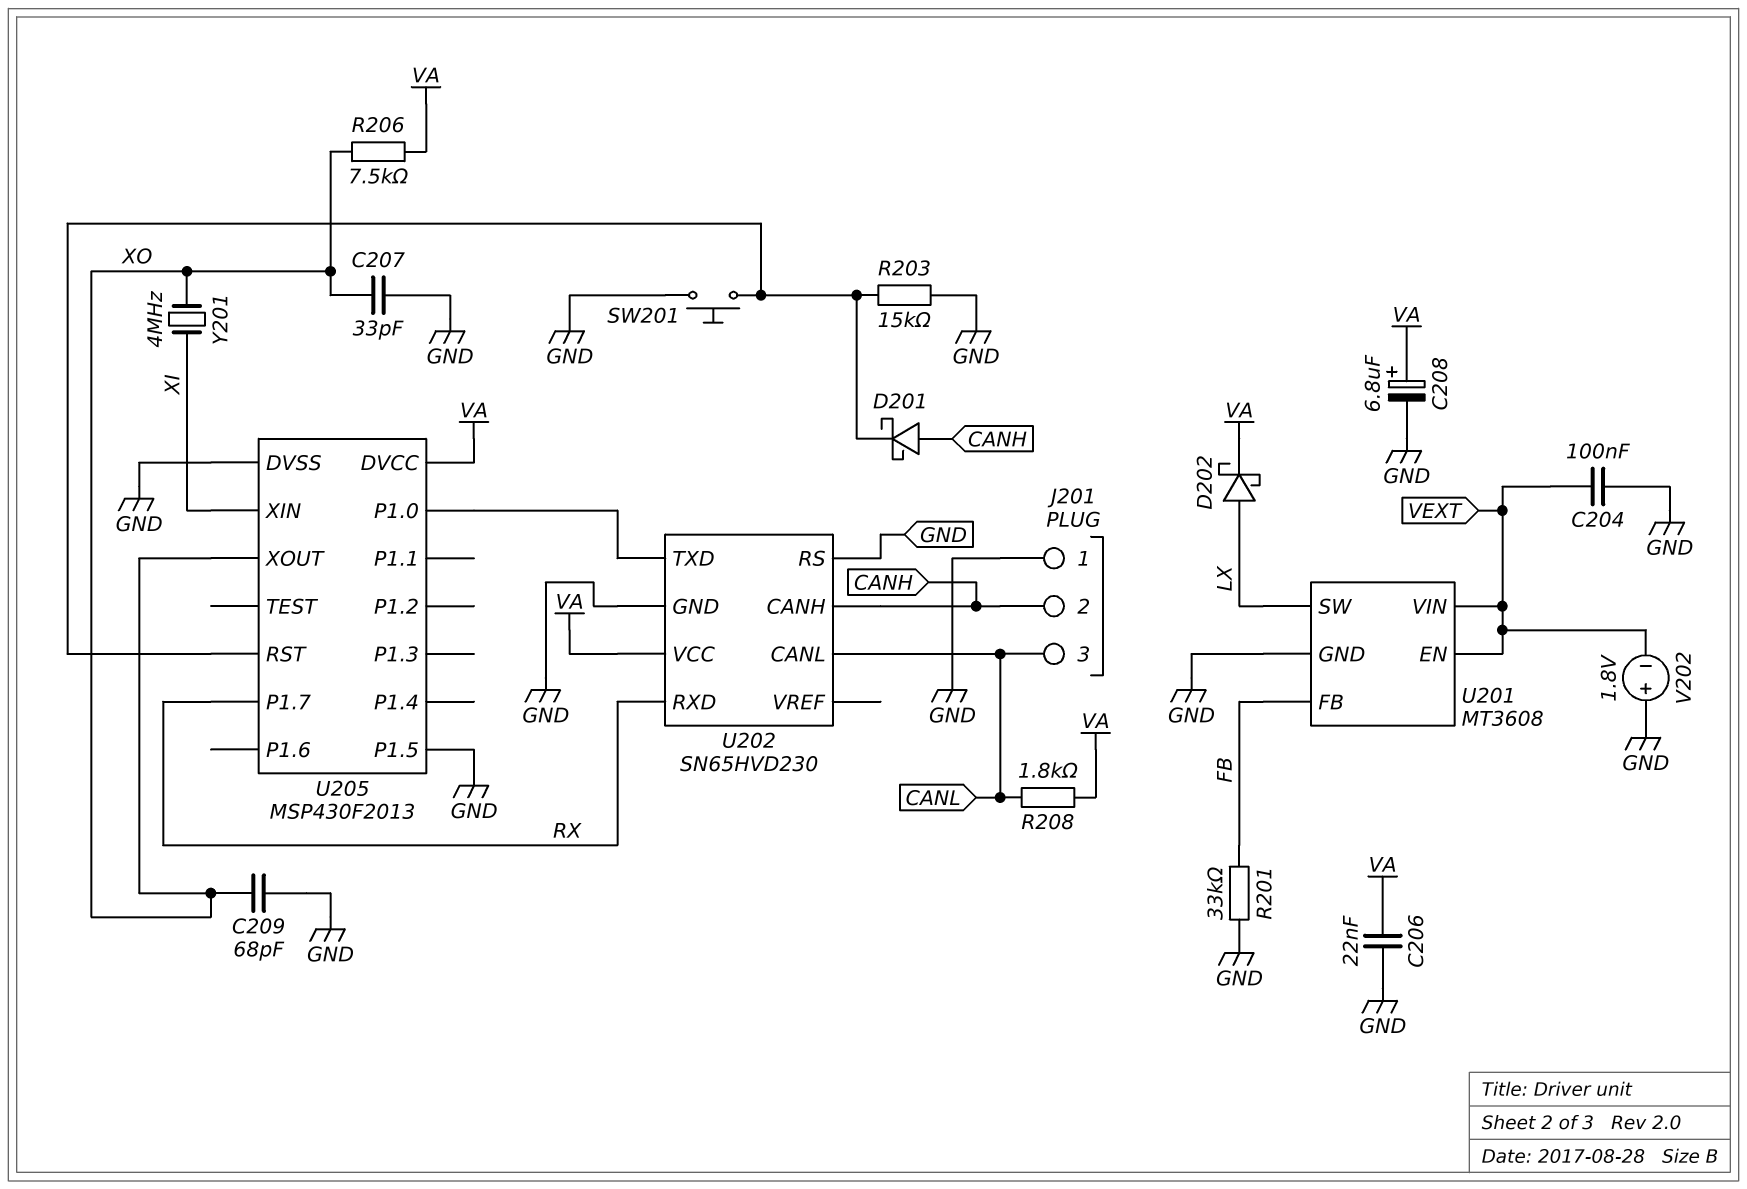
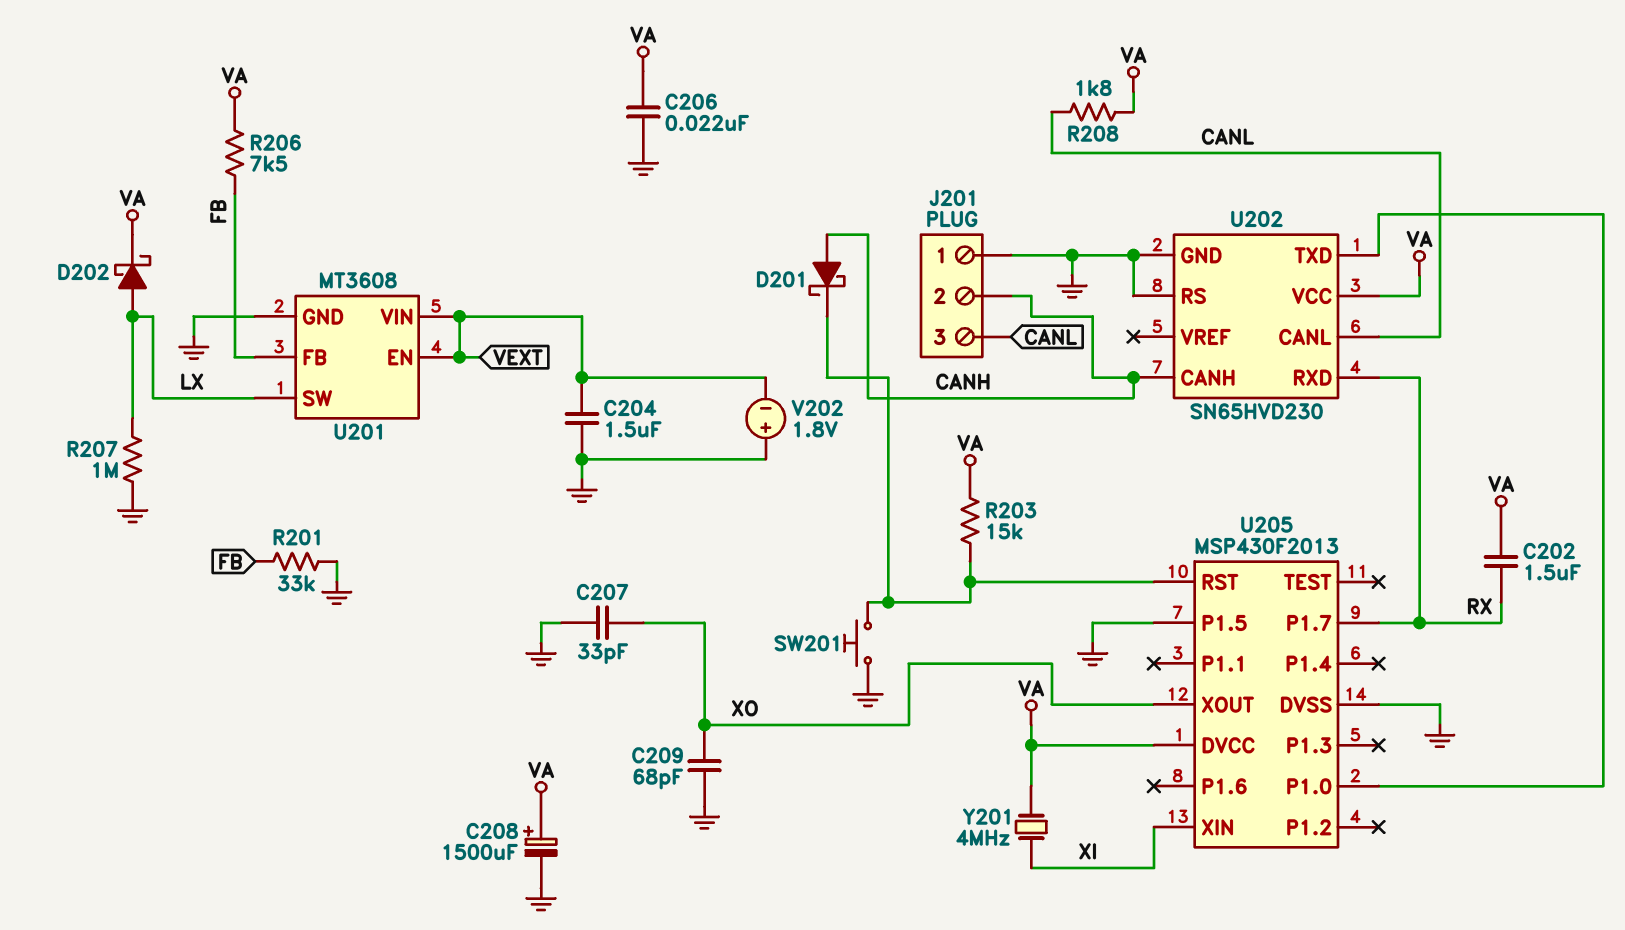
C202: none -> 1.5uF (RX, VA)
C204: 100nF (GND, VEXT) -> 1.5uF (GND, VEXT)
C208: 6.8uF (plus VA, minus GND) -> 1500uF (plus VA, minus GND)
R203: 15k (GND, U205/RST) -> 15k (U205/RST, VA)
R206: 7.5k (VA, XO) -> 7.5k (FB, VA)
R207: none -> 1M (GND, LX)
Y201: 4MHz (XI, XO) -> 4MHz (VA, XI)

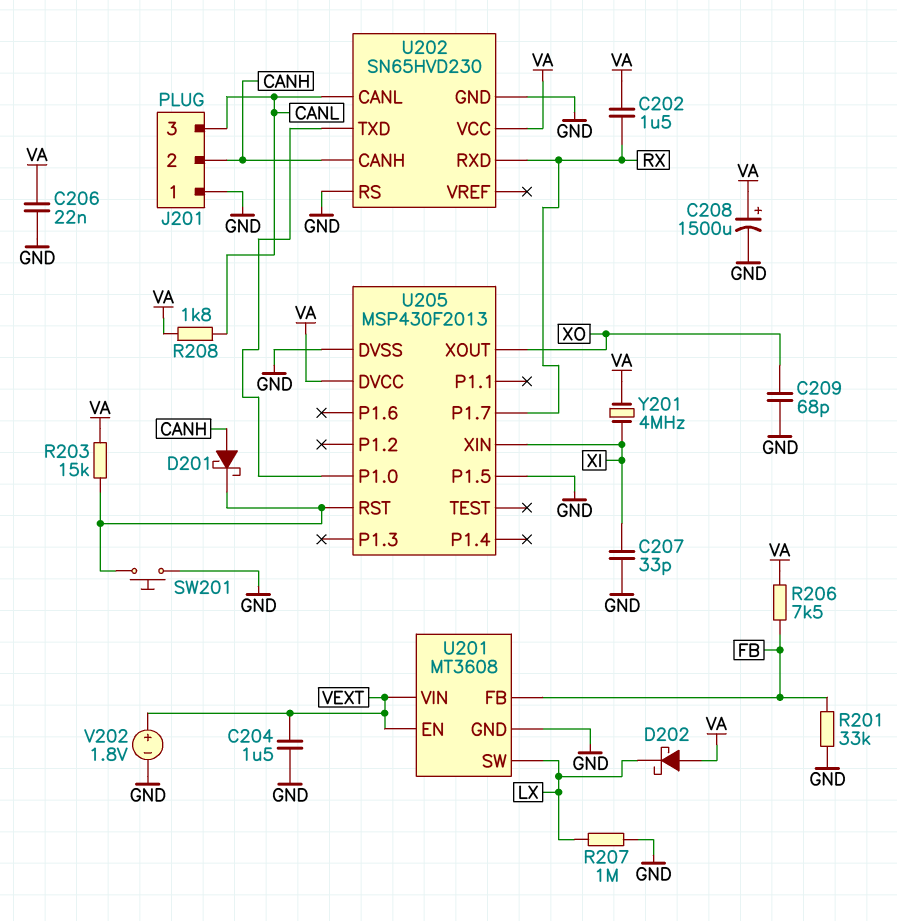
C207: 33pF (GND, XO) -> 33pF (GND, XI)
D202: schottky (A LX, K VA) -> schottky (A VA, K LX)
V202: 1.8V (plus GND, minus VEXT) -> 1.8V (plus VEXT, minus GND)

